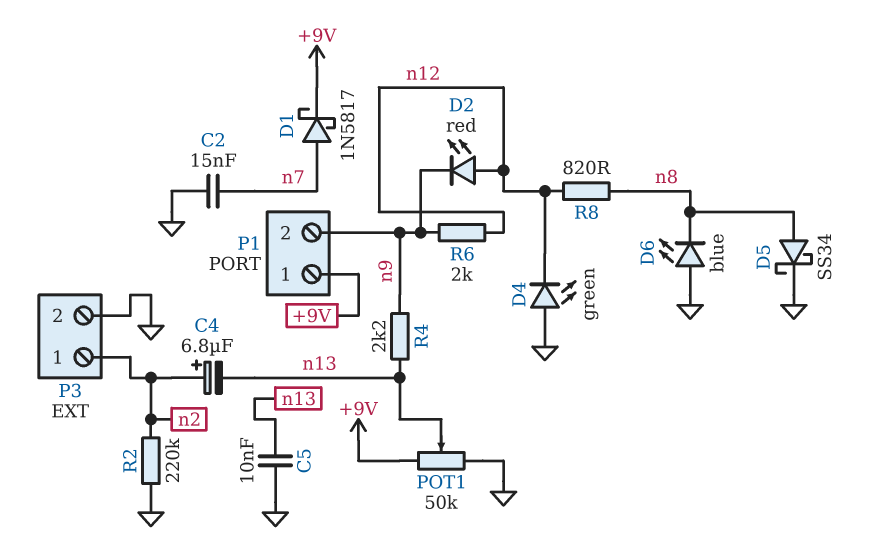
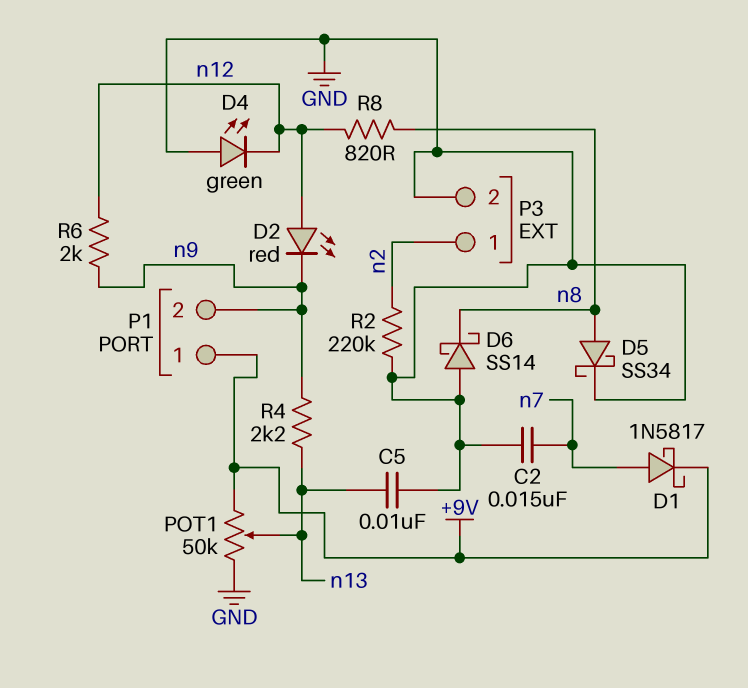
C4: 6.8uF (plus n2, minus n13) -> none
D6: LED blue (A GND, K n8) -> schottky SS14 (A GND, K n8)

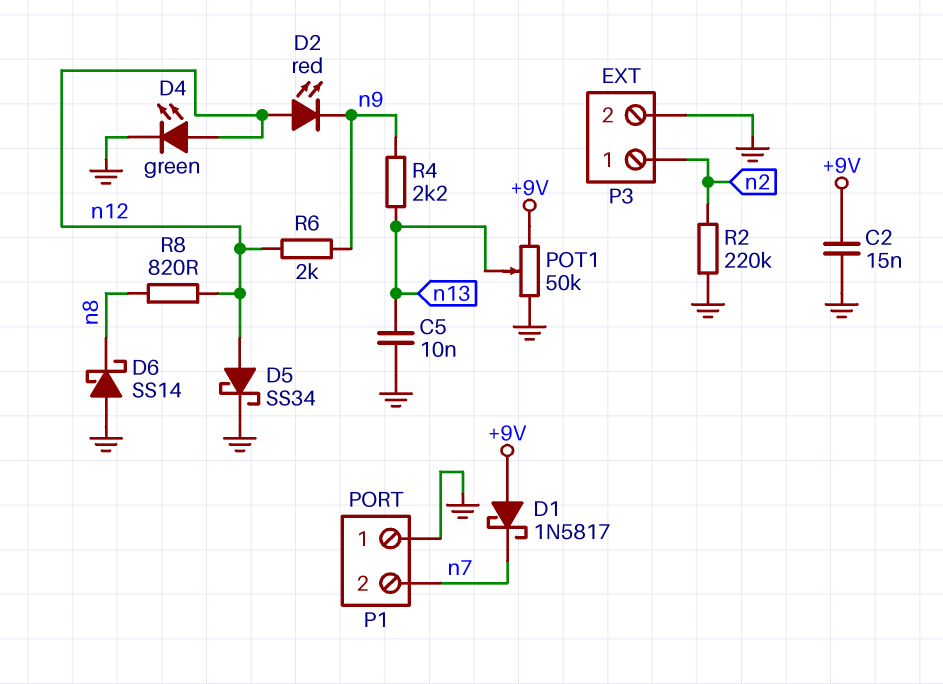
C2: 15nF (GND, n7) -> 15nF (+9V, GND)
D1: schottky 1N5817 (A n7, K +9V) -> schottky 1N5817 (A +9V, K n7)
D4: LED green (A GND, K n12) -> LED green (A n12, K GND)
D5: schottky SS34 (A n8, K GND) -> schottky SS34 (A n12, K GND)
P1 pin 1: +9V -> GND
P1 pin 2: n9 -> n7

